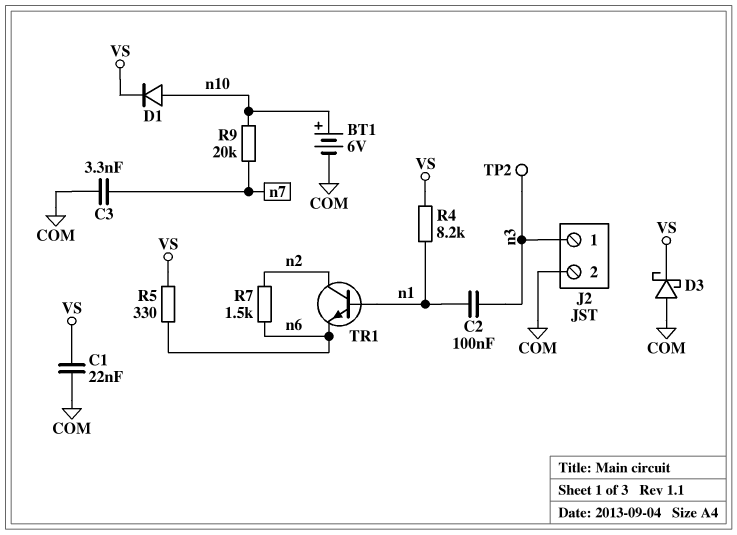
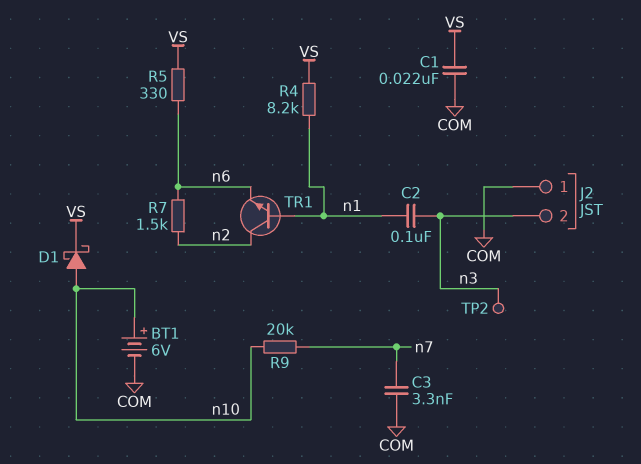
D1: diode (A n10, K VS) -> schottky (A n10, K VS)
D3: schottky (A COM, K VS) -> none
J2 pin 1: n3 -> COM
J2 pin 2: COM -> n3

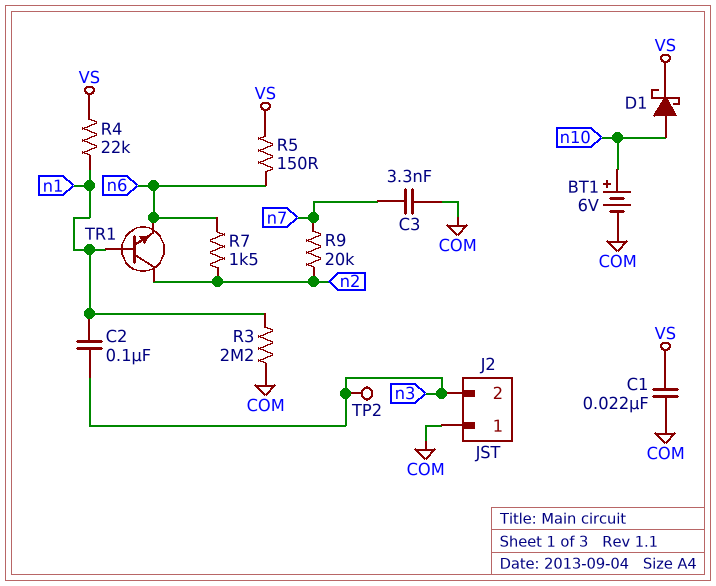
R3: none -> 2.2M (COM, n1)
R4: 8.2k (VS, n1) -> 22k (VS, n1)
R5: 330 (VS, n6) -> 150 (VS, n6)
R9: 20k (n7, n10) -> 20k (n2, n7)

